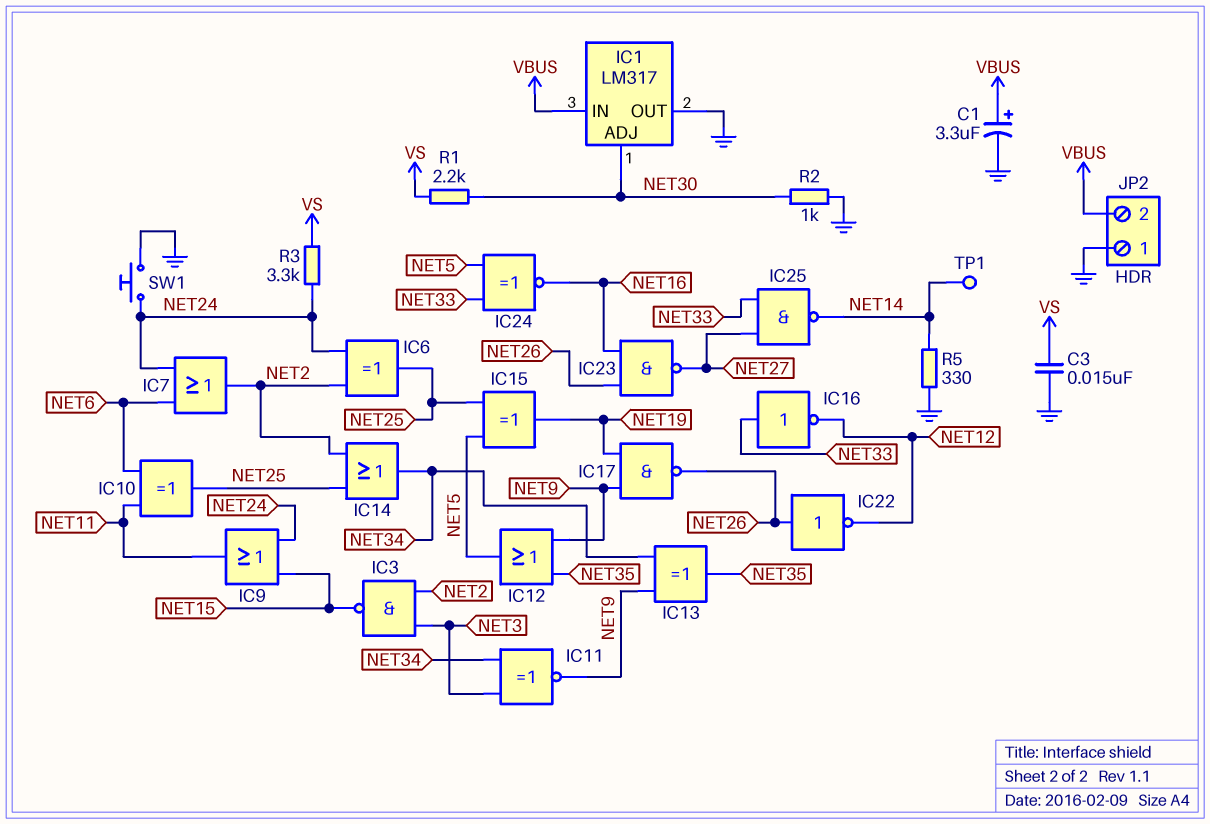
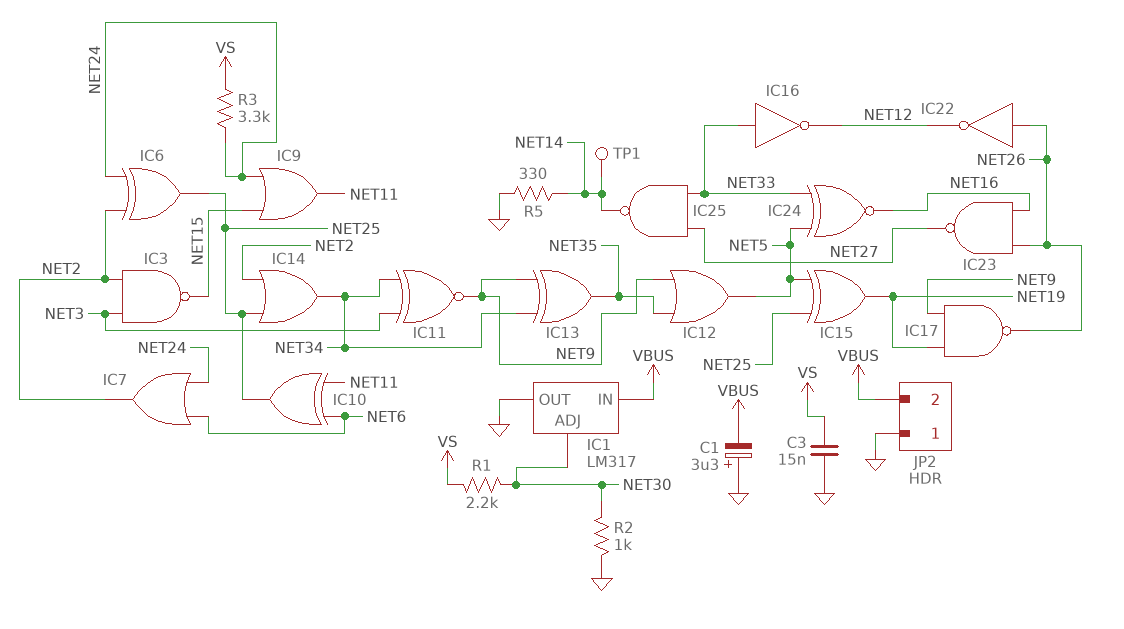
C1: 3.3uF (plus VBUS, minus GND) -> 3.3uF (plus GND, minus VBUS)
SW1: button (GND, NET24) -> none

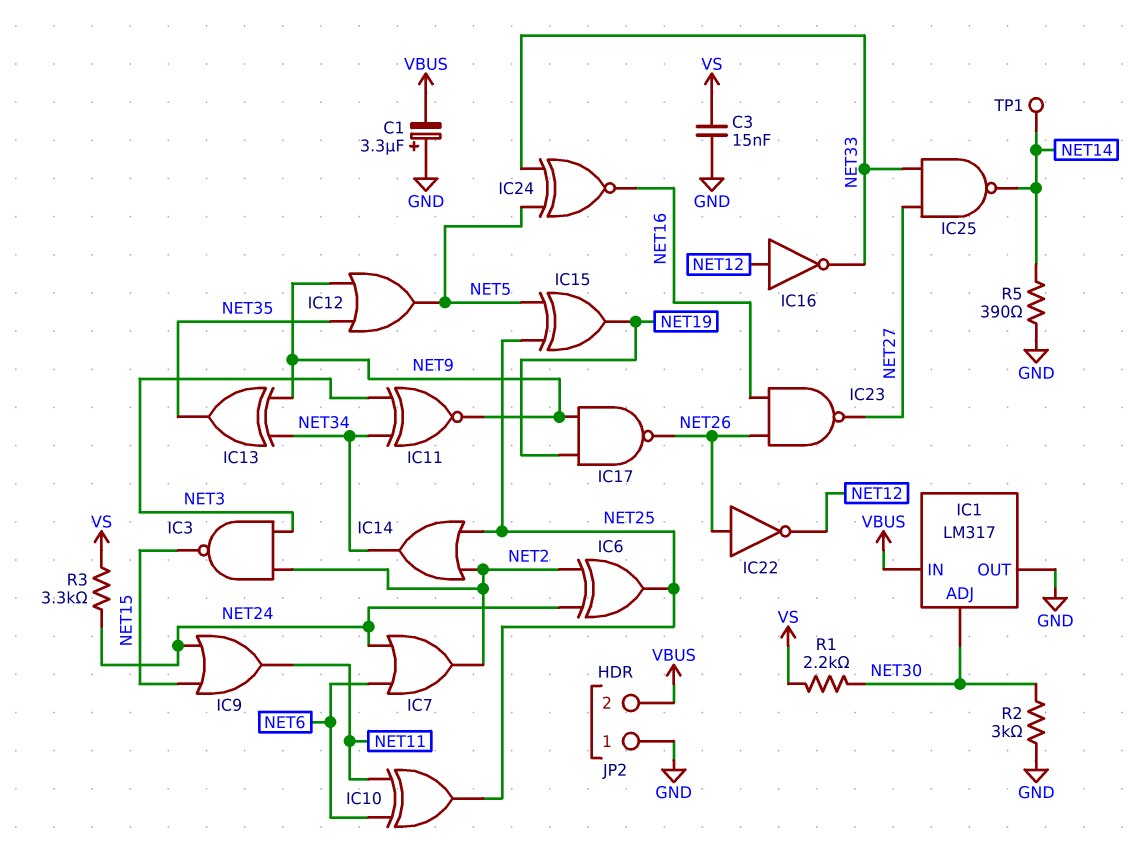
IC16: NOT (in NET33, out NET12) -> NOT (in NET12, out NET33)
R2: 1k (GND, NET30) -> 3k (GND, NET30)
R5: 330 (GND, NET14) -> 390 (GND, NET14)

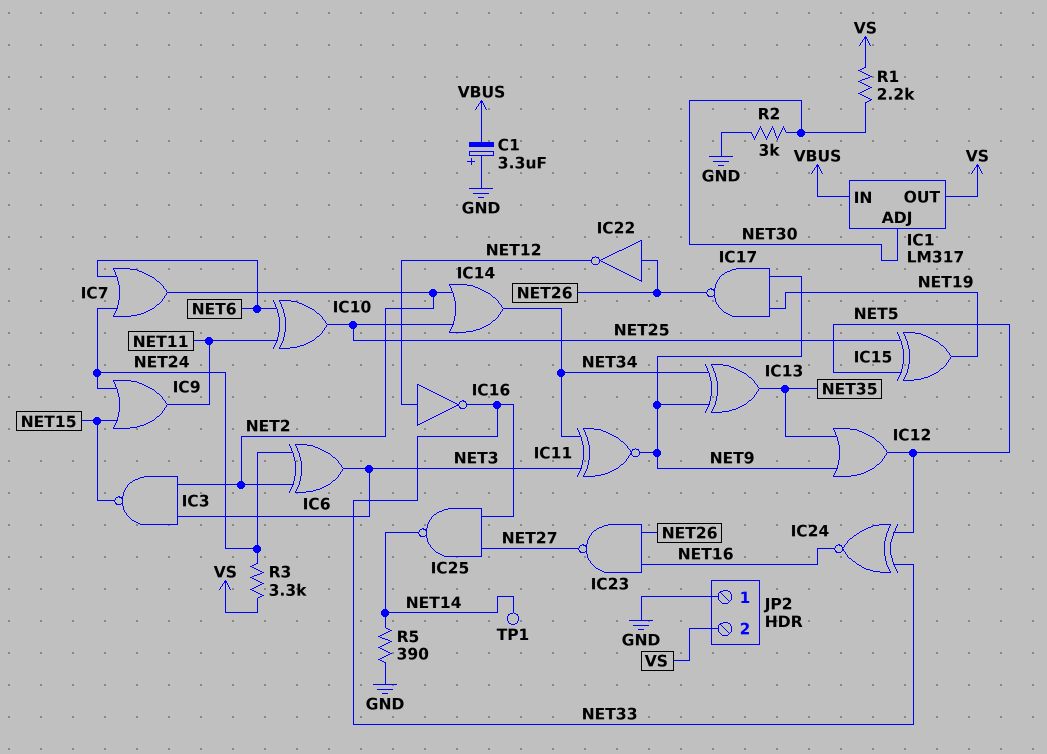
C3: 15nF (GND, VS) -> none
IC1 pin OUT: GND -> VS
IC6: XOR (in NET2, in NET24, out NET25) -> XOR (in NET2, in NET24, out NET3)
JP2 pin 2: VBUS -> VS

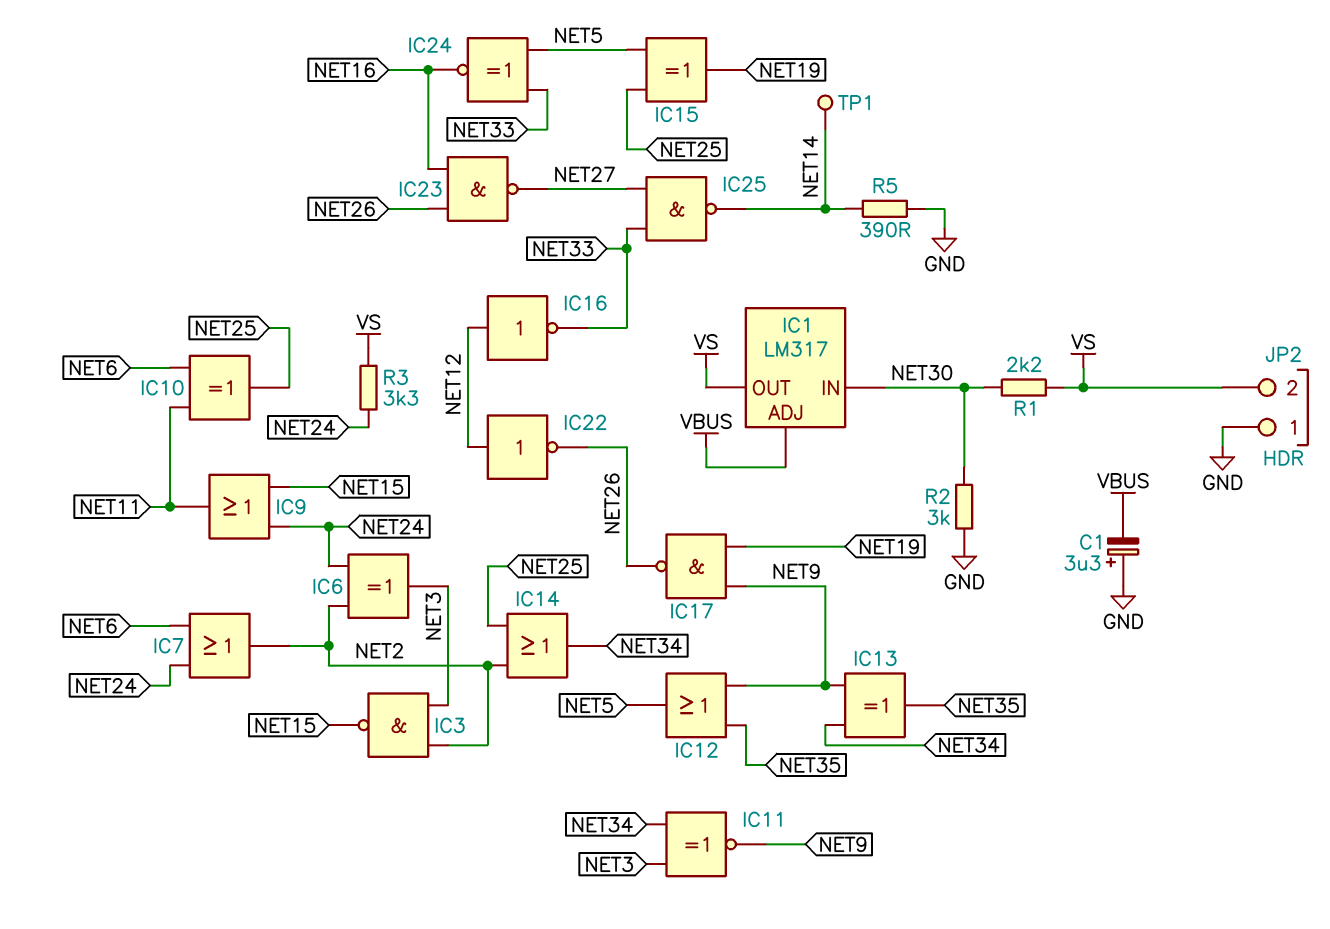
IC1 pin ADJ: NET30 -> VBUS
IC1 pin IN: VBUS -> NET30
IC22: NOT (in NET26, out NET12) -> NOT (in NET12, out NET26)

